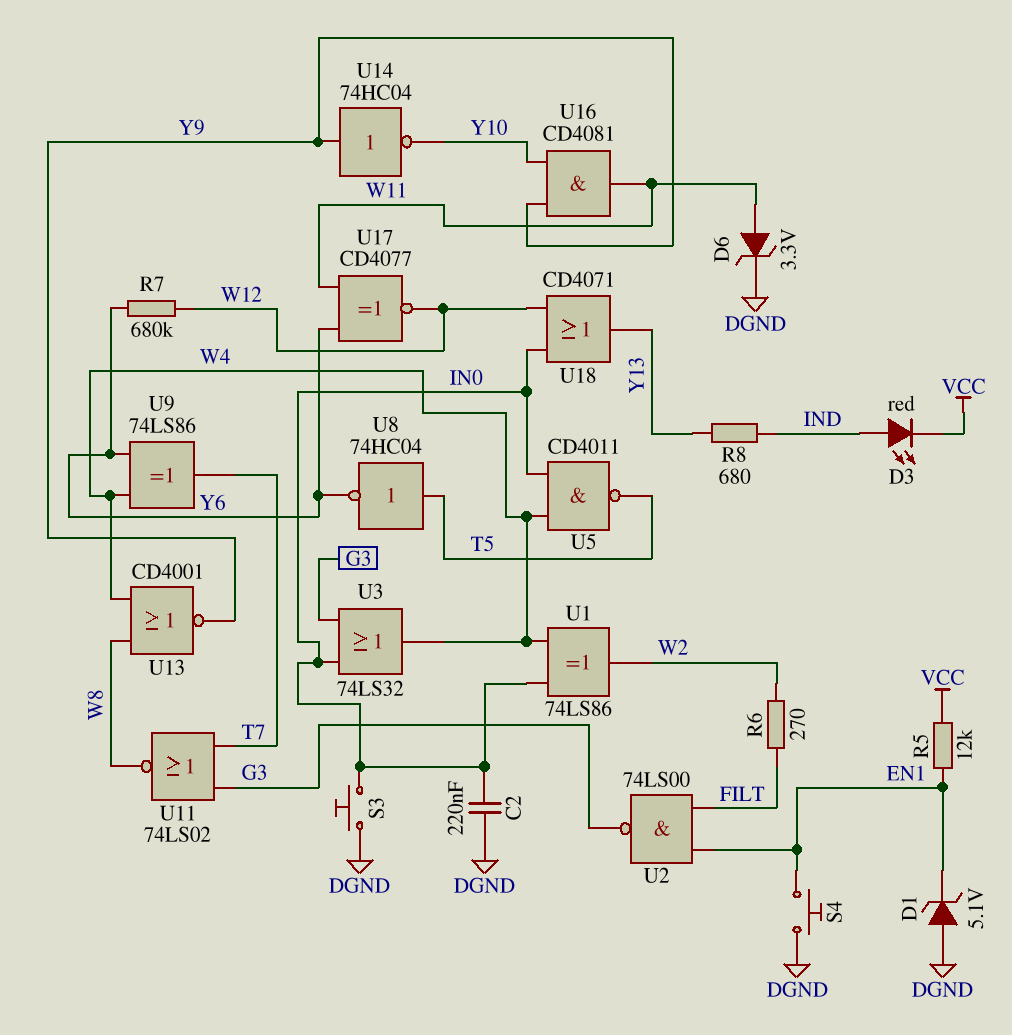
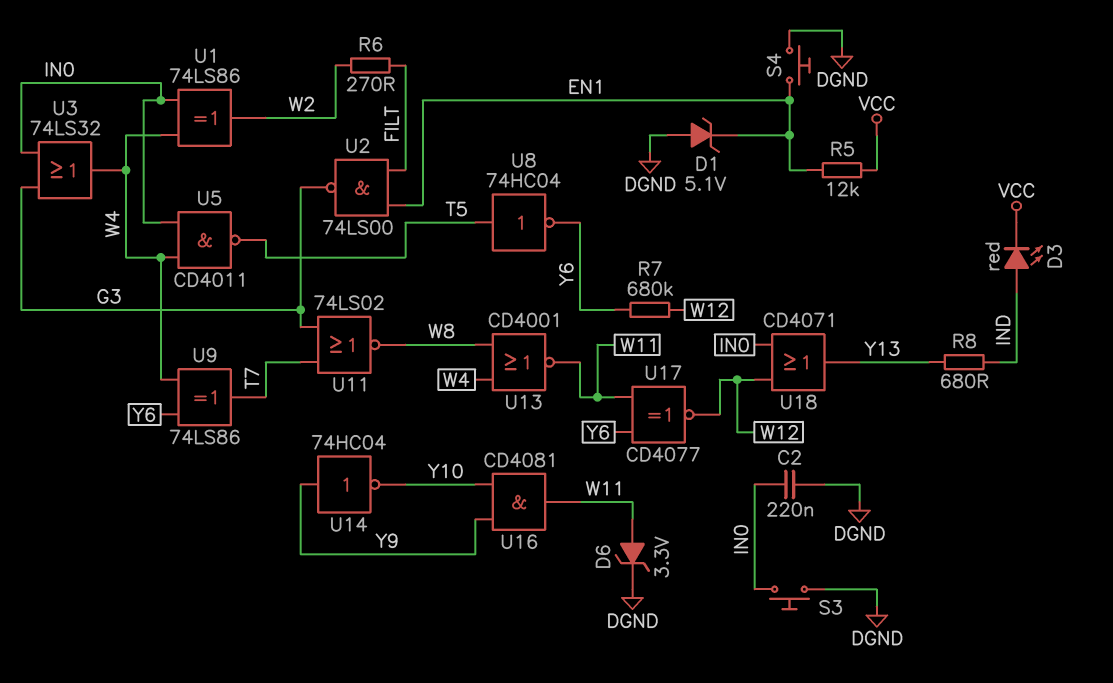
U13: NOR CD4001 (in W4, in W8, out Y9) -> NOR CD4001 (in W4, in W8, out W11)

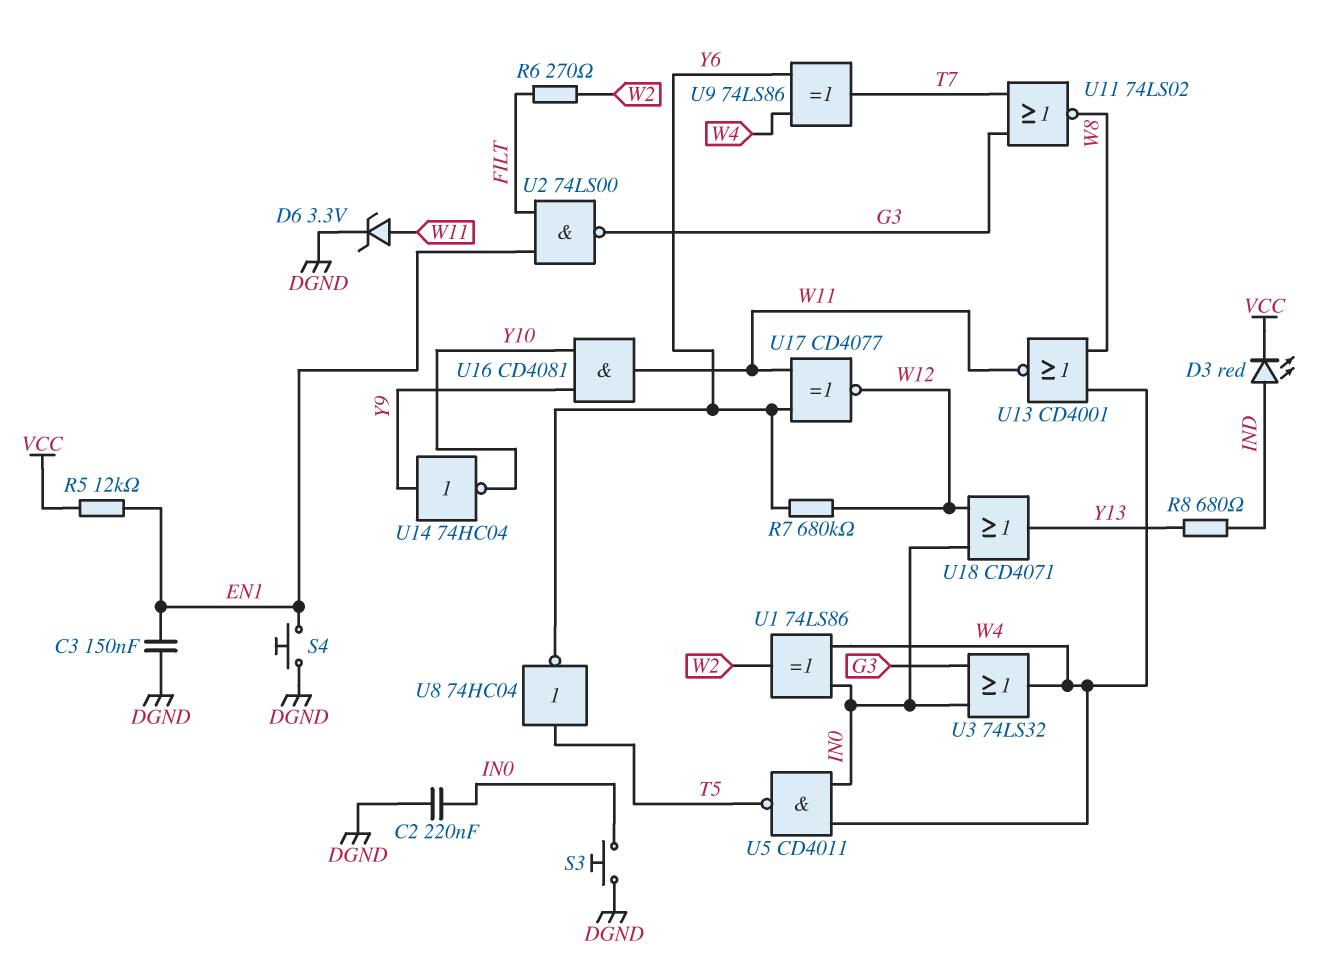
C3: none -> 150nF (DGND, EN1)
D1: zener 5.1V (A DGND, K EN1) -> none

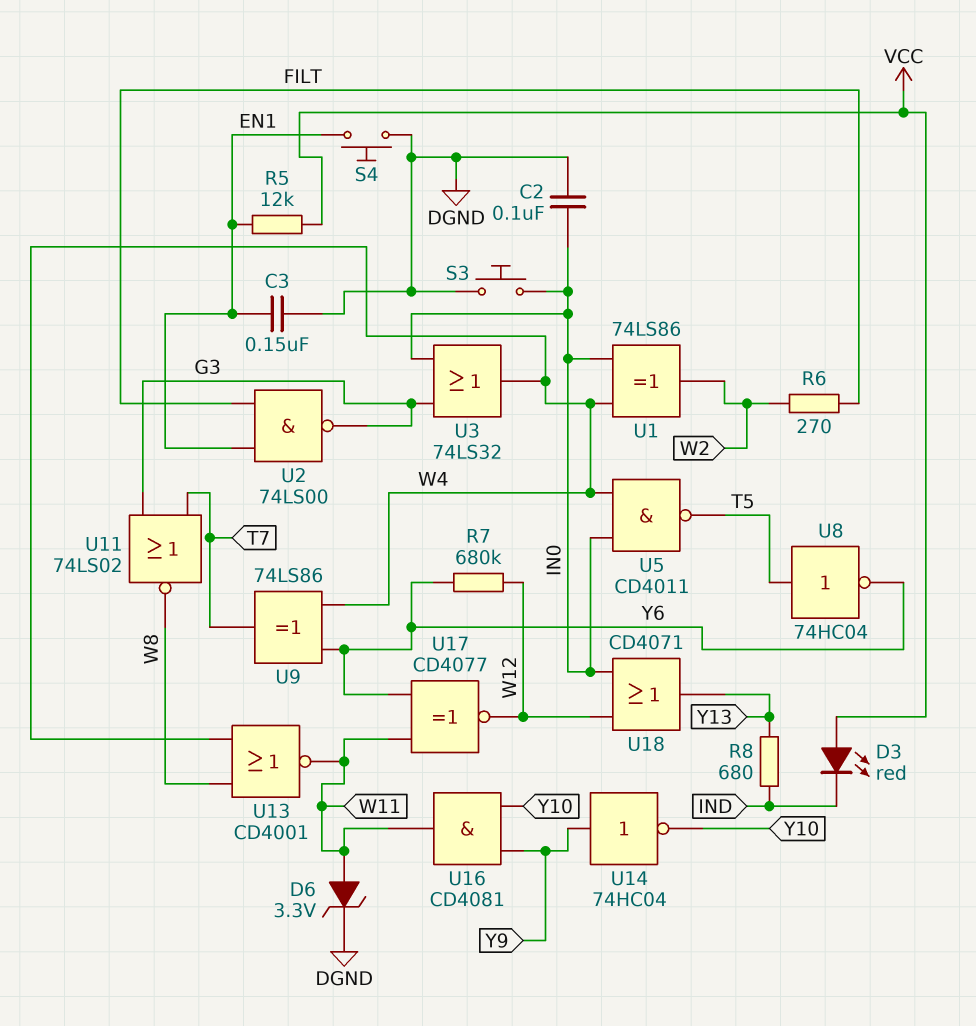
C2: 220nF (DGND, IN0) -> 100nF (DGND, IN0)
D3: LED red (A IND, K VCC) -> LED red (A VCC, K IND)

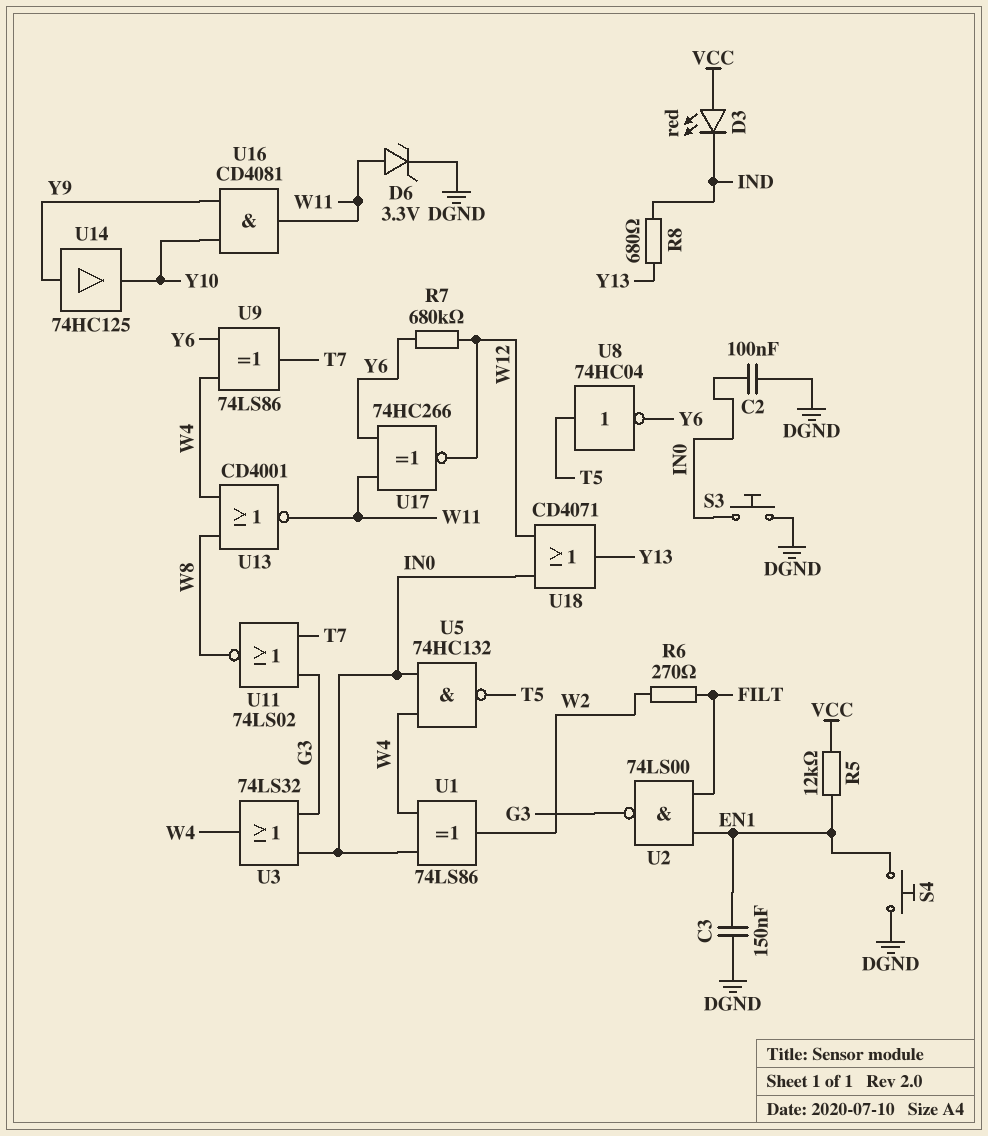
U5: NAND CD4011 (in IN0, in W4, out T5) -> NAND 74HC132 (in IN0, in W4, out T5)
U14: NOT 74HC04 (in Y9, out Y10) -> buffer 74HC125 (in Y9, out Y10)
U17: XNOR CD4077 (in W11, in Y6, out W12) -> XNOR 74HC266 (in W11, in Y6, out W12)

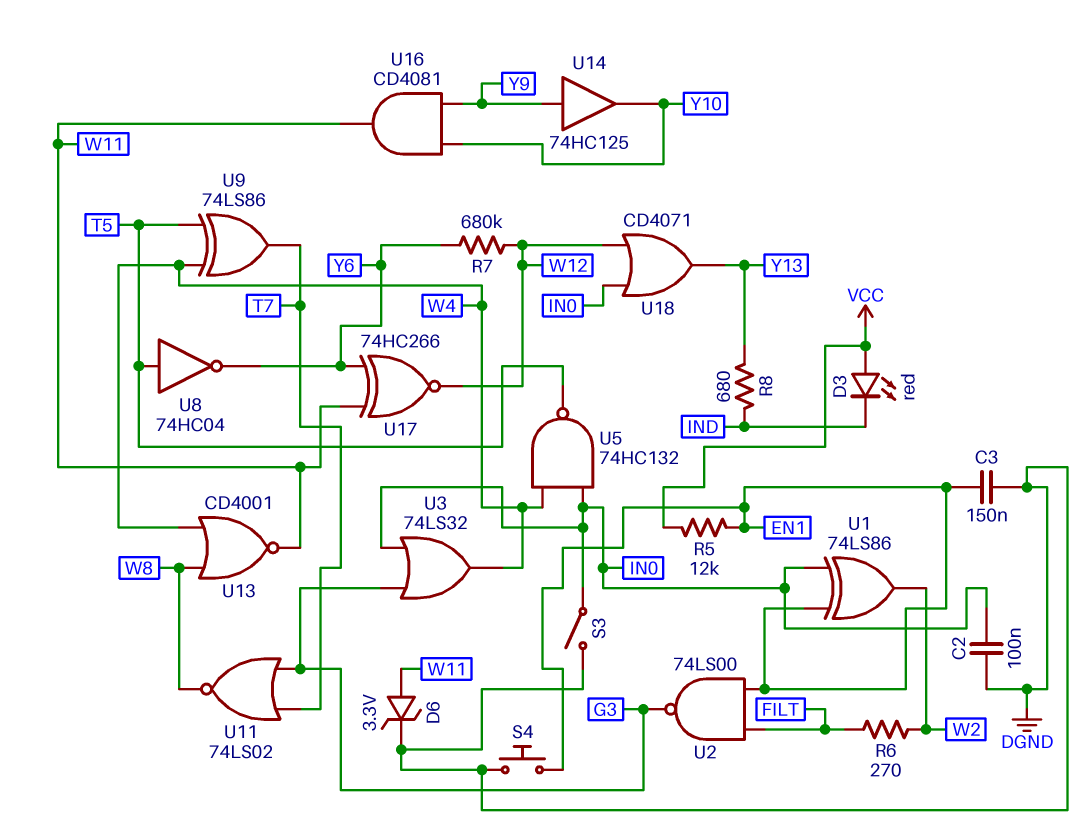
S3: button (DGND, IN0) -> switch (DGND, IN0)
U1: XOR 74LS86 (in IN0, in W4, out W2) -> XOR 74LS86 (in EN1, in IN0, out W2)
U9: XOR 74LS86 (in W4, in Y6, out T7) -> XOR 74LS86 (in T5, in W4, out T7)

